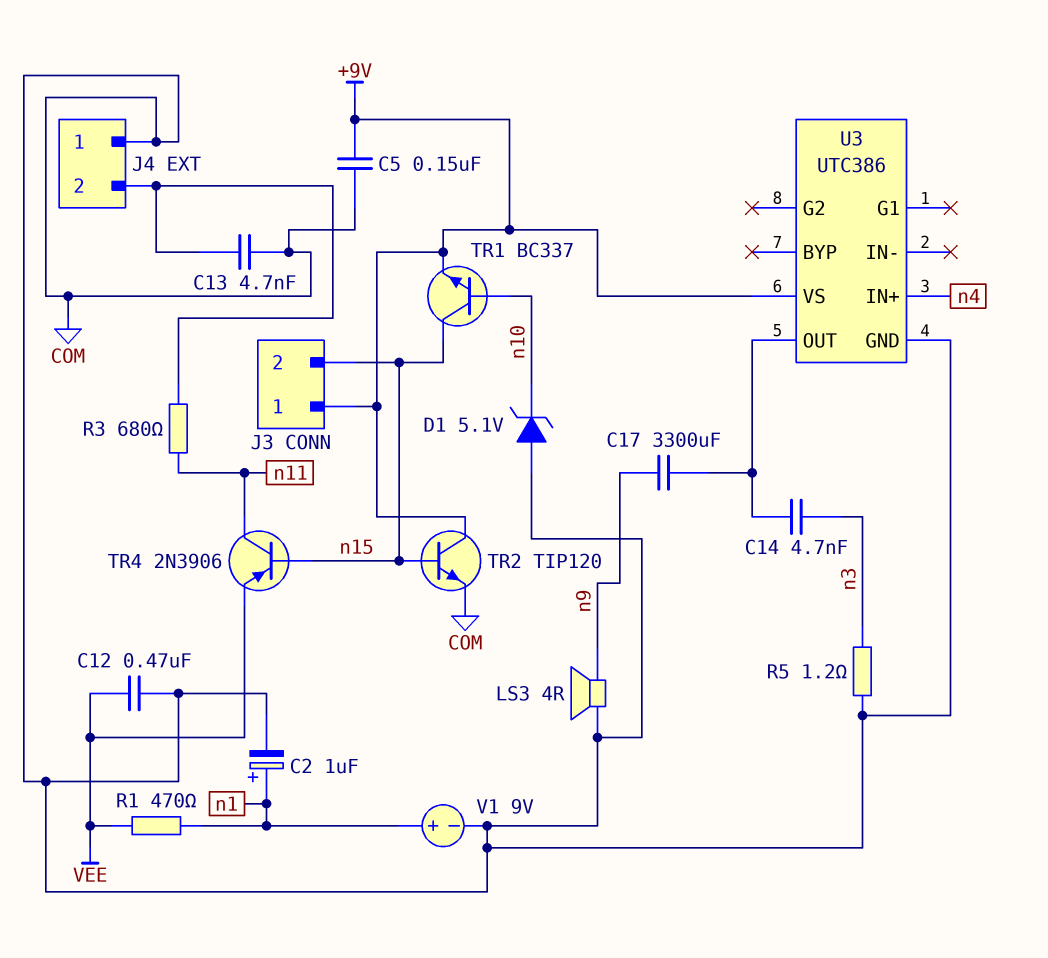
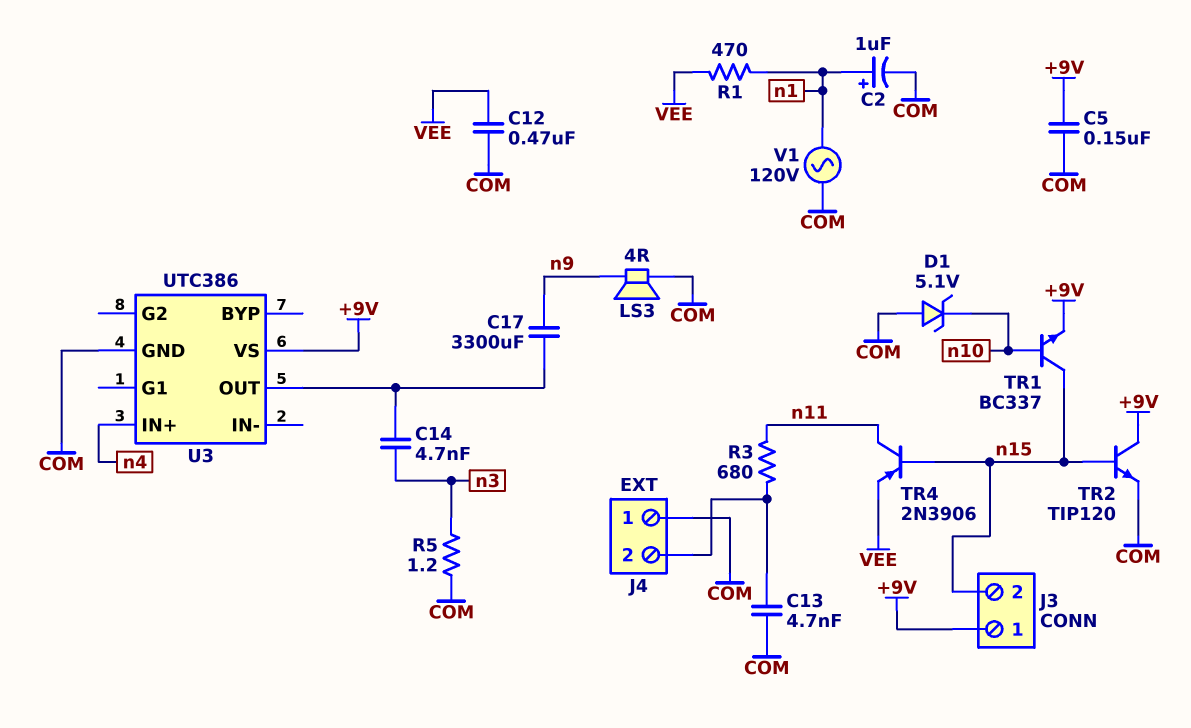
V1: 9V (plus n1, minus COM) -> AC 120V (COM, n1)

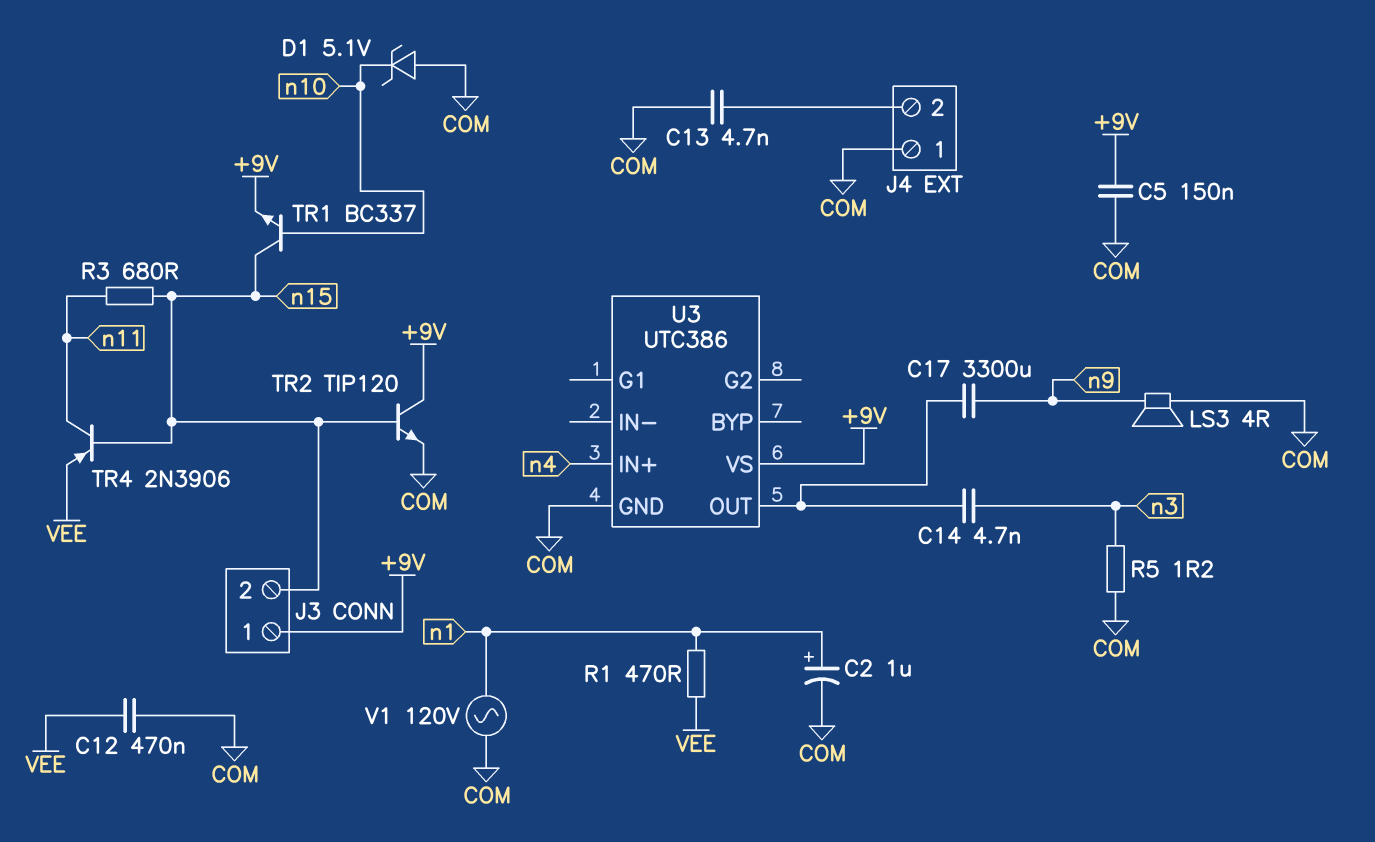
R3: 680 (J4/2, n11) -> 680 (n11, n15)

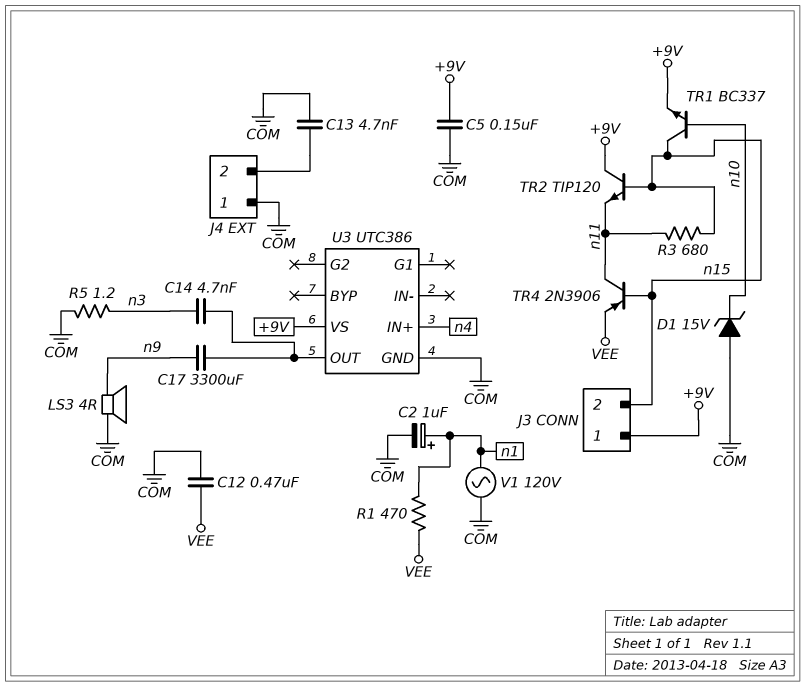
D1: zener 5.1V (A COM, K n10) -> zener 15V (A COM, K n10)
TR2: NPN TIP120 (B n15, C +9V, E COM) -> NPN TIP120 (B n15, C +9V, E n11)

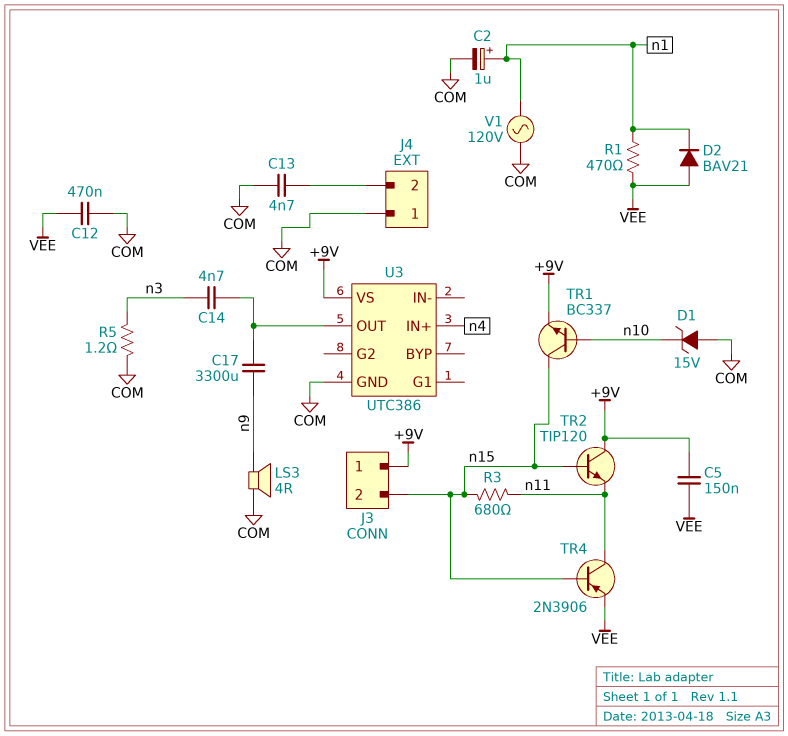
C5: 150nF (+9V, COM) -> 150nF (+9V, VEE)
D2: none -> diode BAV21 (A VEE, K n1)

